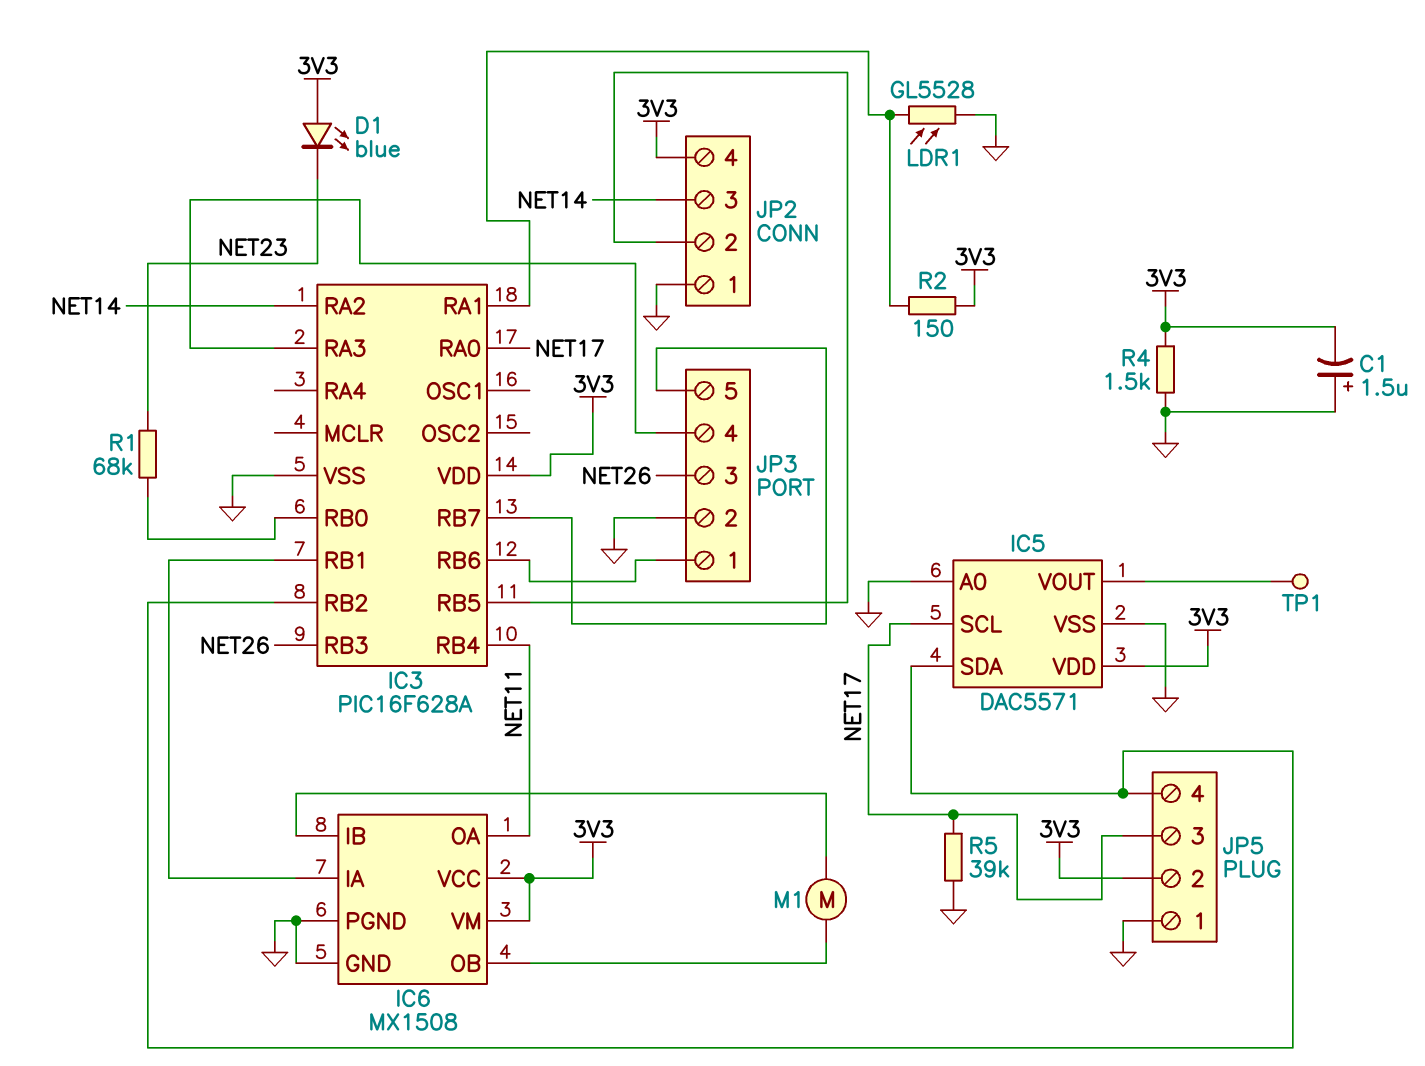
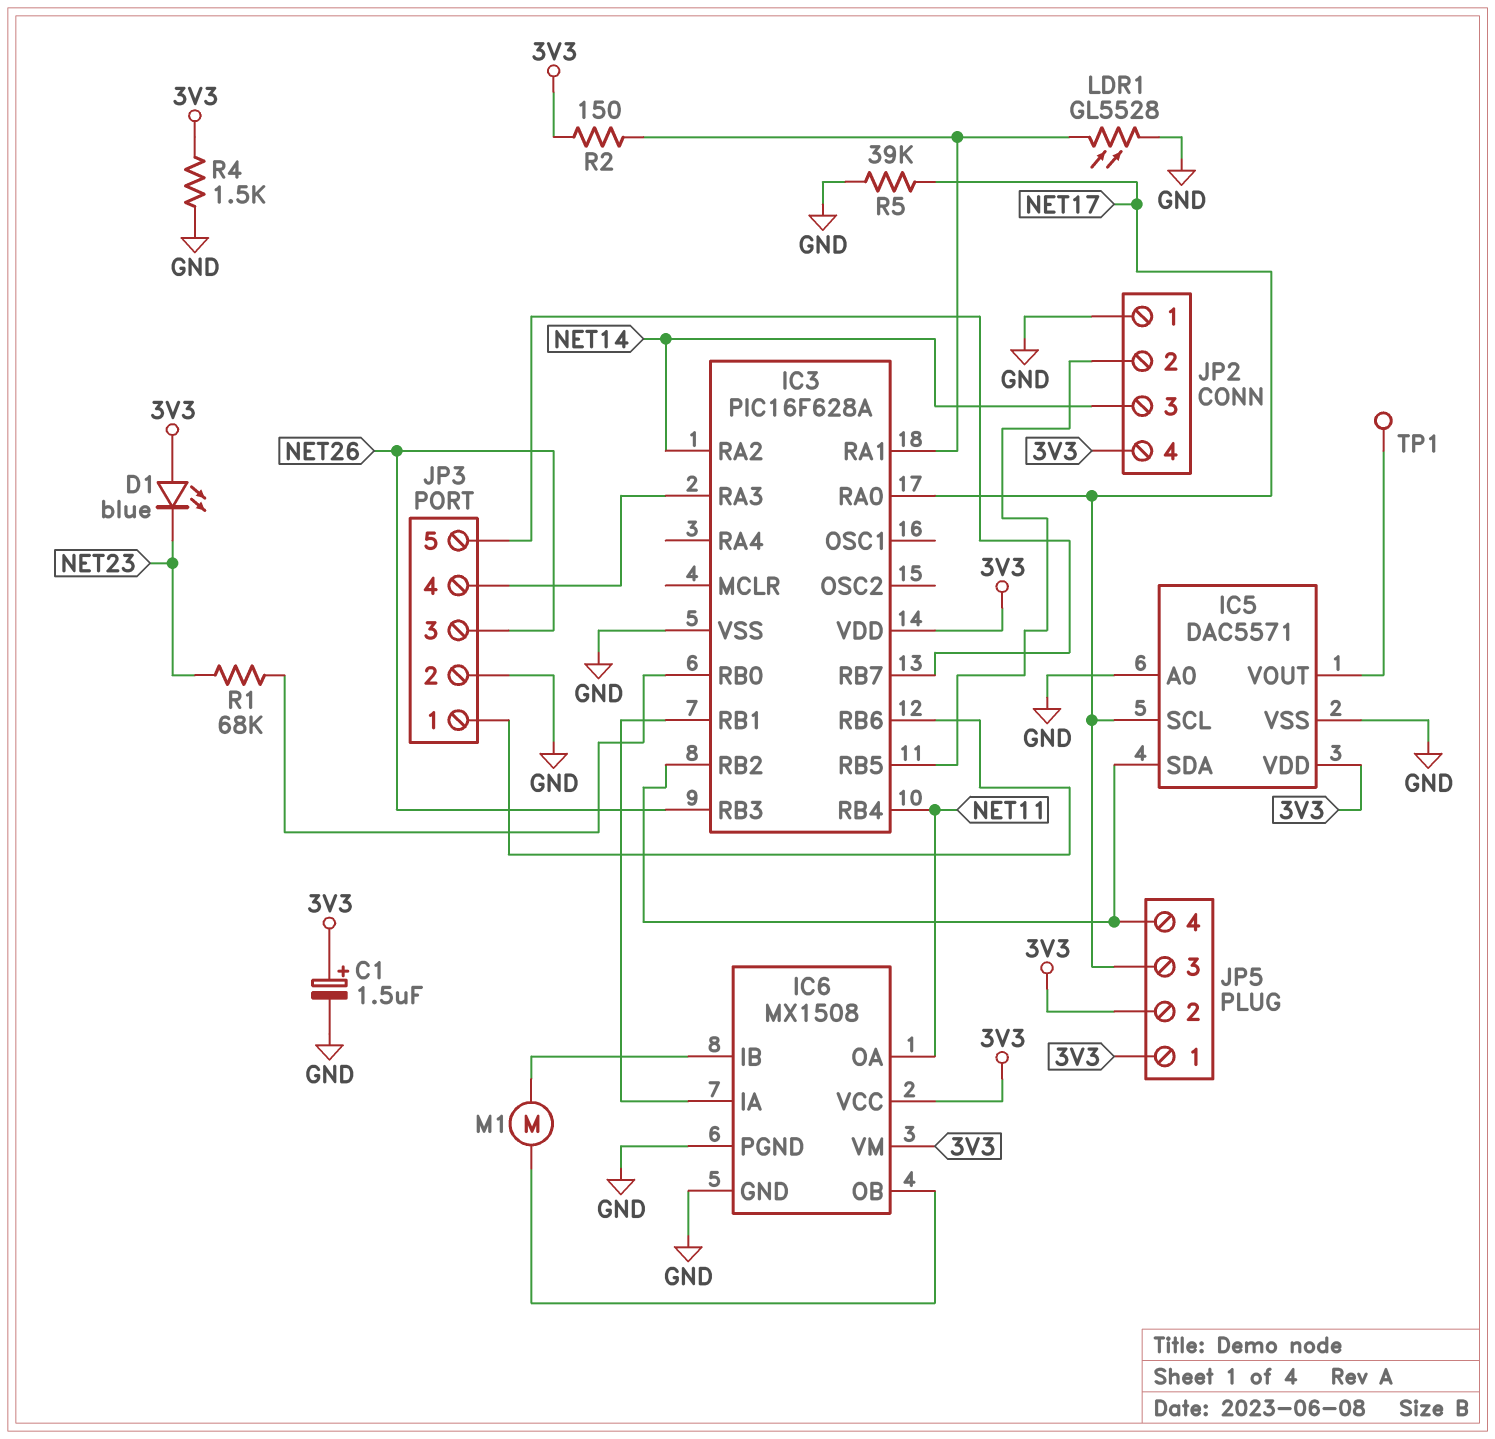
C1: 1.5uF (plus GND, minus 3V3) -> 1.5uF (plus 3V3, minus GND)
JP5 pin 1: GND -> 3V3

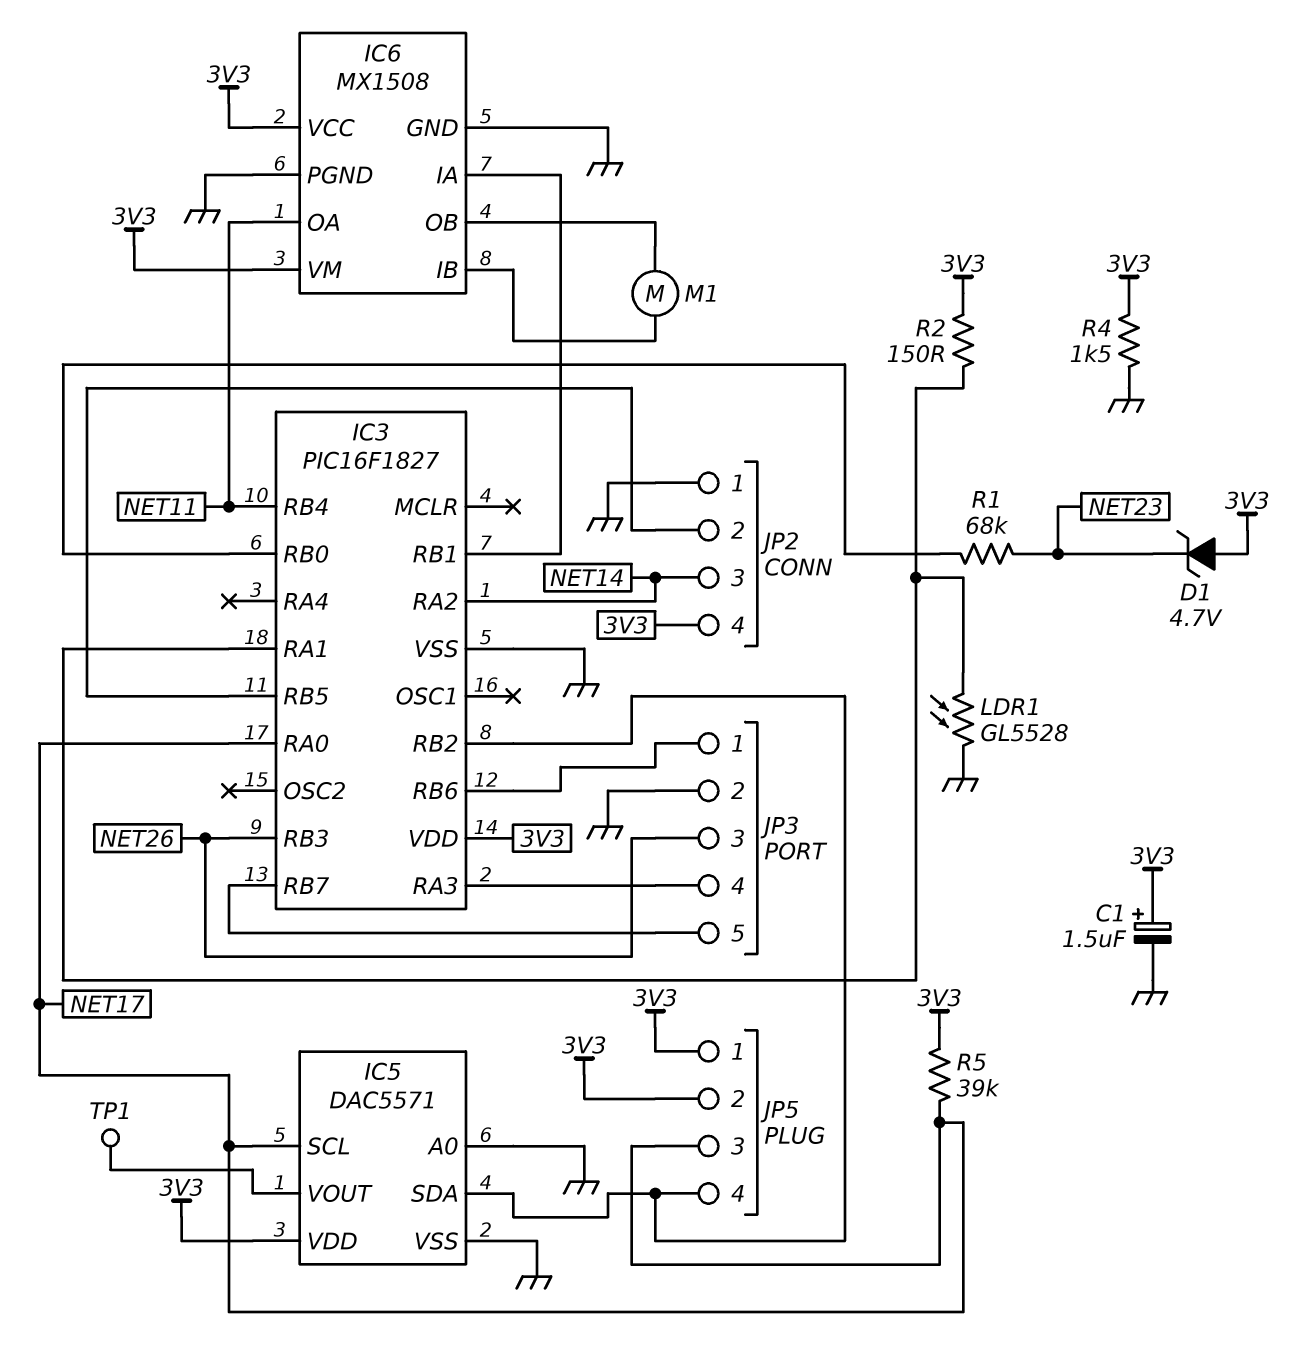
D1: LED blue (A 3V3, K NET23) -> zener 4.7V (A 3V3, K NET23)
IC3: PIC16F628A -> PIC16F1827
R5: 39k (GND, NET17) -> 39k (3V3, NET17)

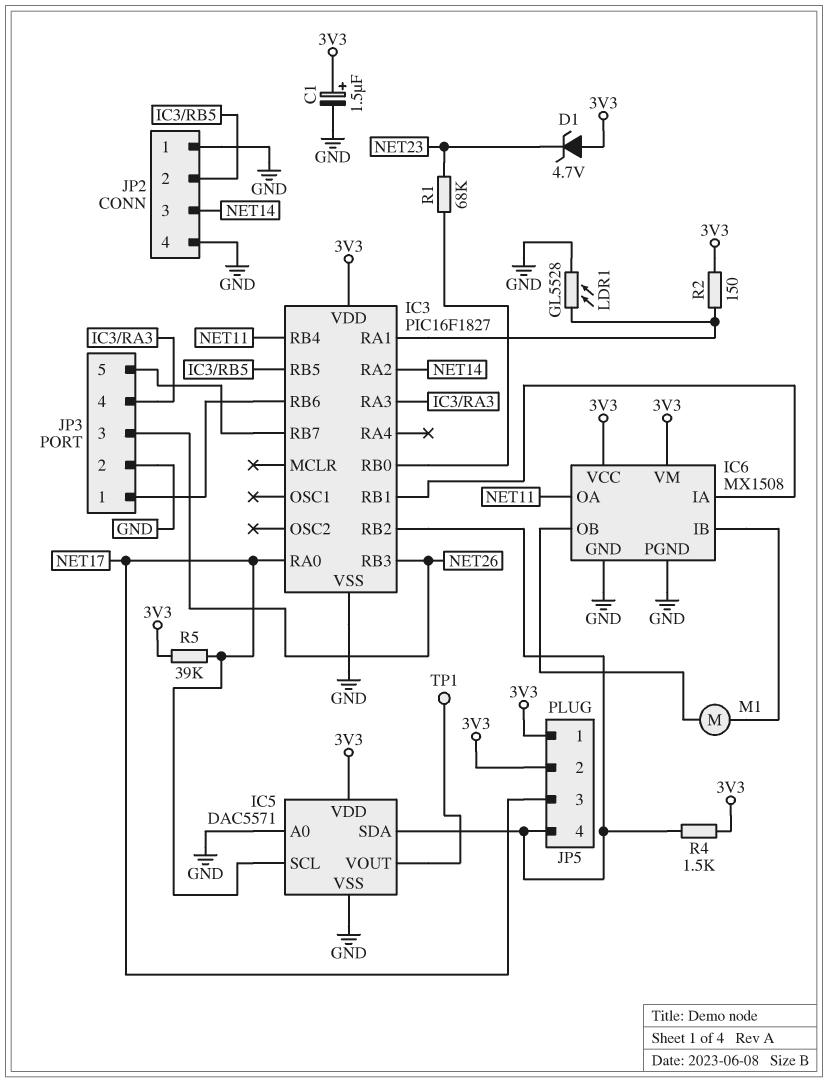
JP2 pin 4: 3V3 -> GND
R4: 1.5k (3V3, GND) -> 1.5k (3V3, IC3/RB2)

